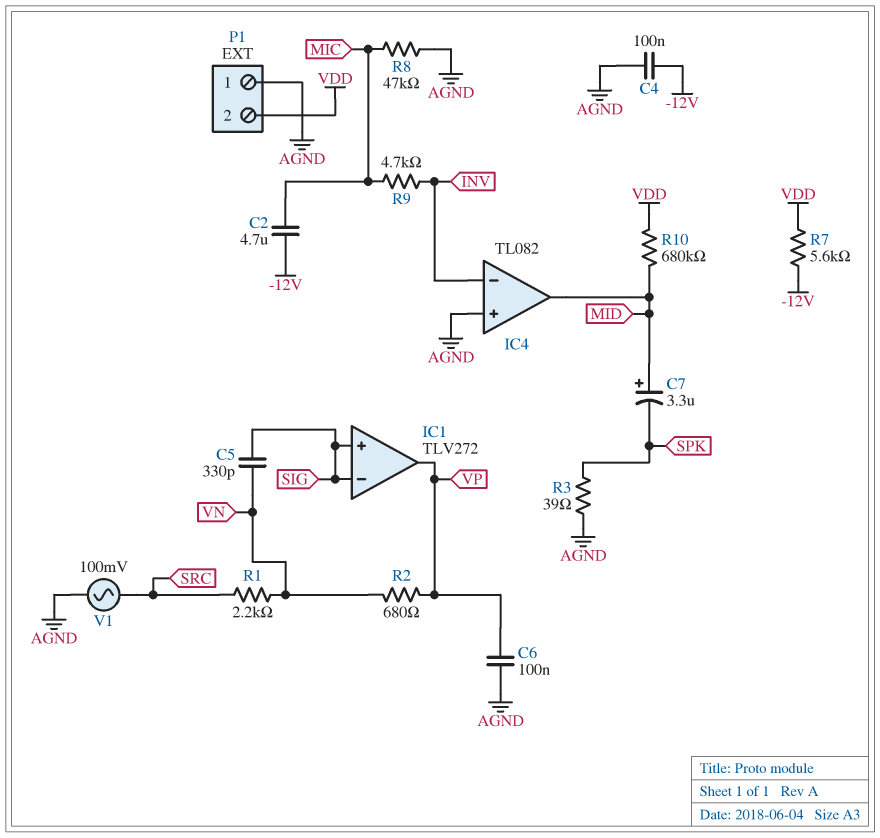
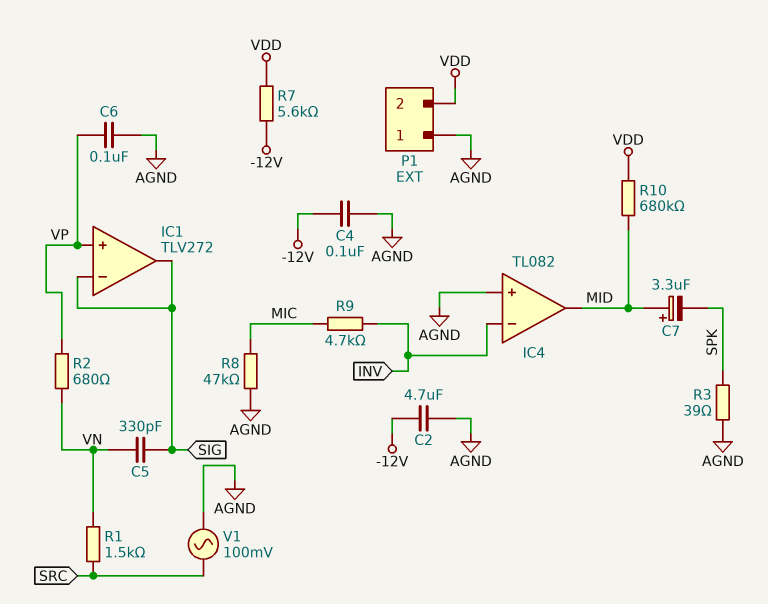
C2: 4.7uF (-12V, MIC) -> 4.7uF (-12V, AGND)
IC1 pin in+: SIG -> VP
IC1 pin out: VP -> SIG
R1: 2.2k (SRC, VN) -> 1.5k (SRC, VN)

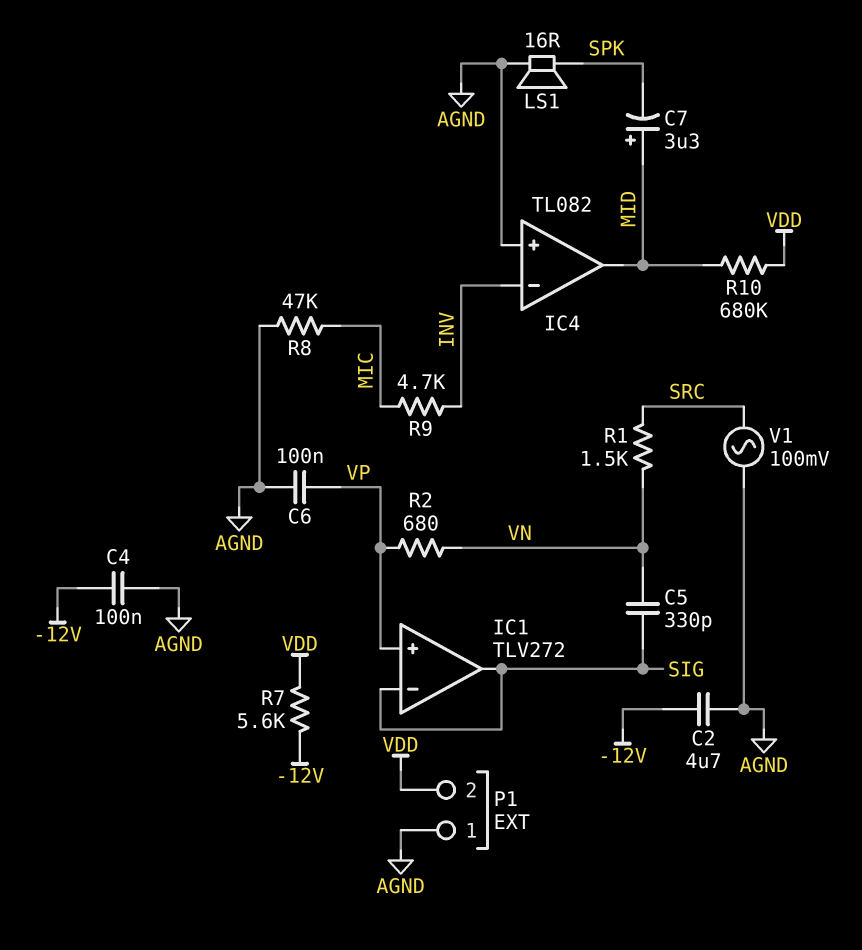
LS1: none -> speaker 16R (AGND, SPK)
R3: 39 (AGND, SPK) -> none

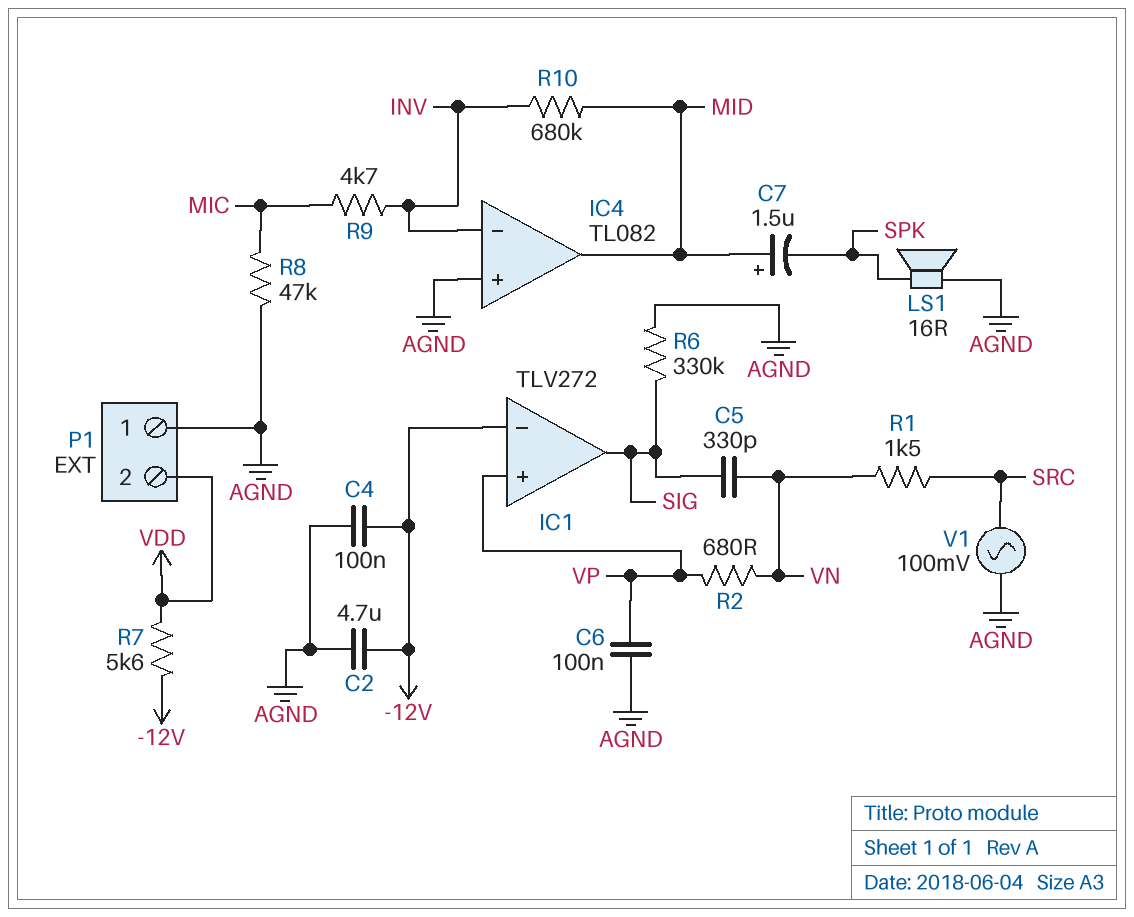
C7: 3.3uF (plus MID, minus SPK) -> 1.5uF (plus MID, minus SPK)
IC1 pin in-: SIG -> -12V
R6: none -> 330k (AGND, SIG)
R10: 680k (MID, VDD) -> 680k (INV, MID)

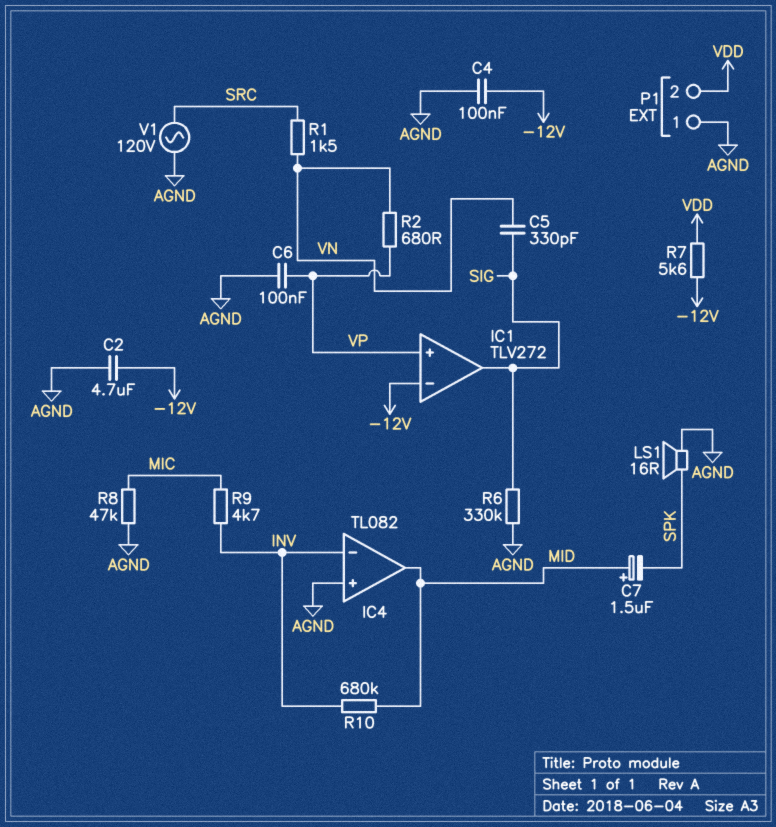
V1: AC 100mV (AGND, SRC) -> AC 120V (AGND, SRC)

